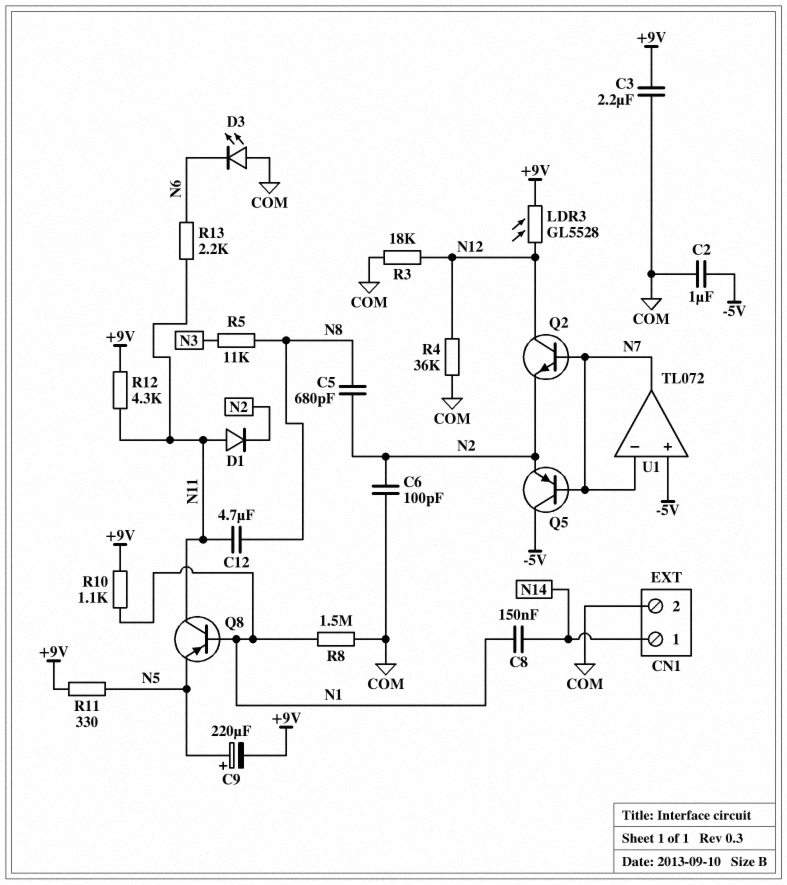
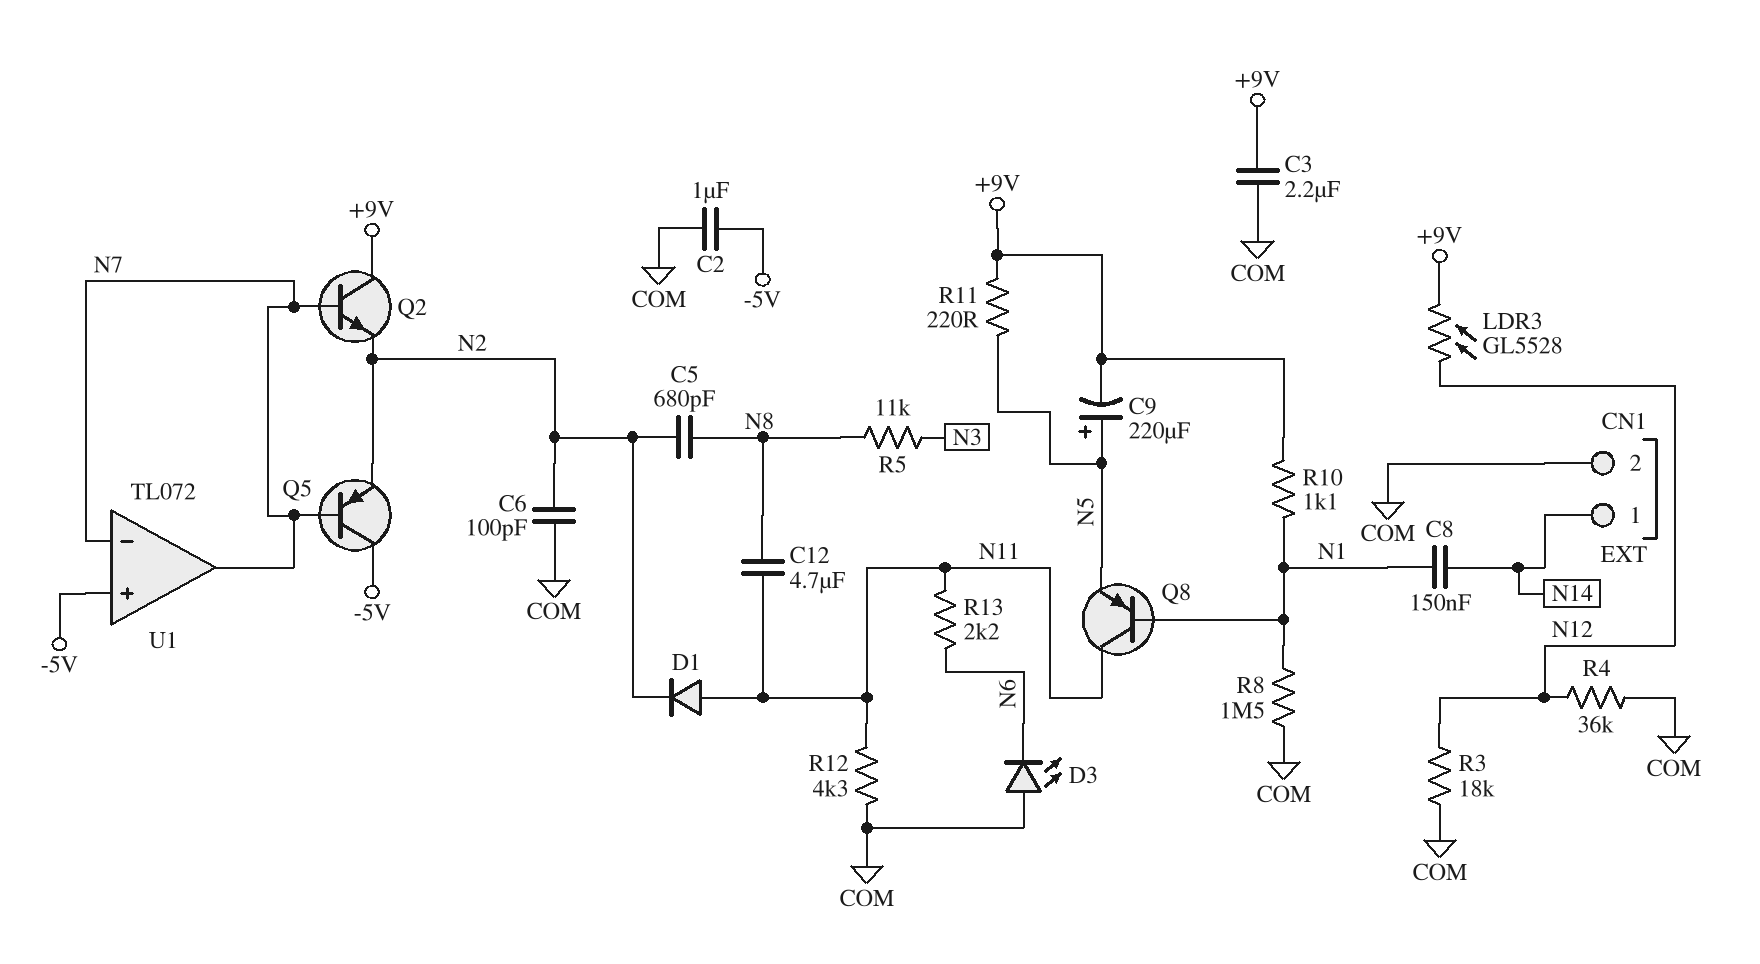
Q2: NPN (B N7, C N12, E N2) -> NPN (B N7, C +9V, E N2)
R11: 330 (+9V, N5) -> 220 (+9V, N5)
R12: 4.3k (+9V, N11) -> 4.3k (COM, N11)

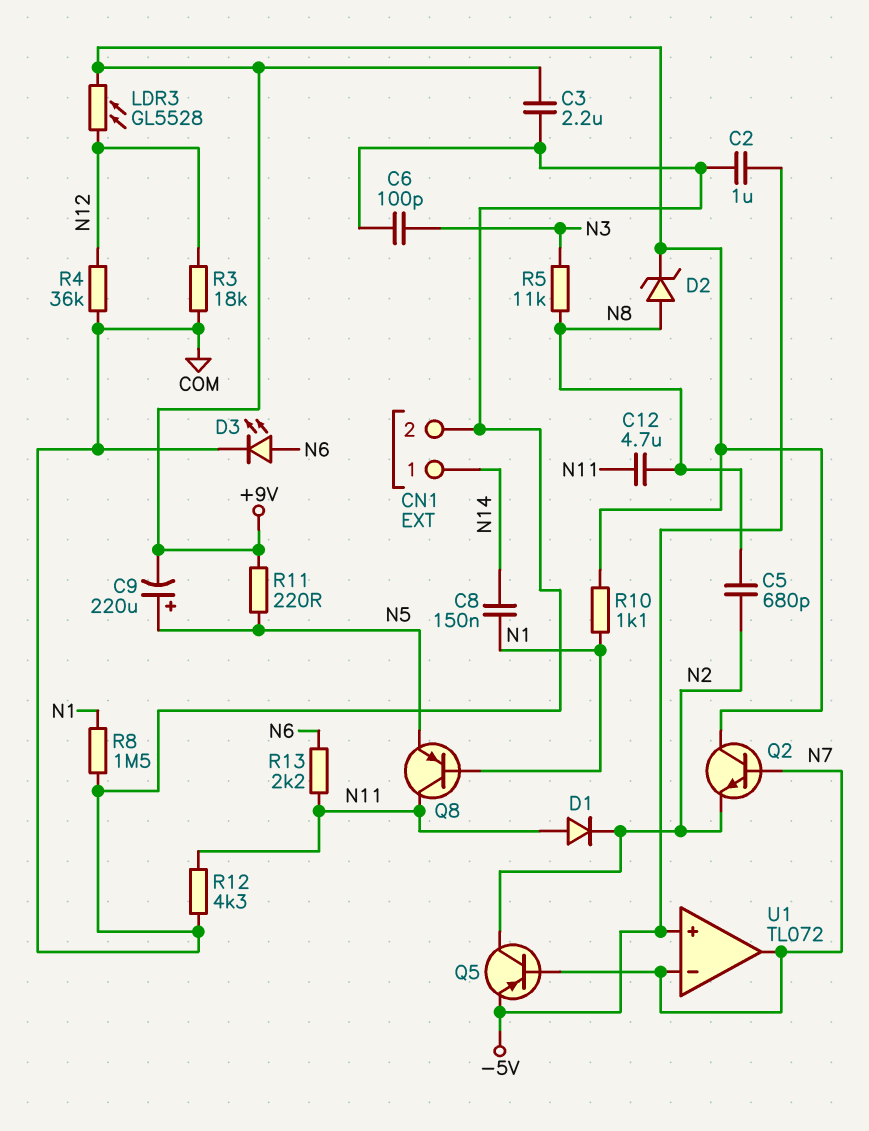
C6: 100pF (COM, N2) -> 100pF (COM, N3)
D2: none -> zener (A N8, K +9V)
D3: LED (A COM, K N6) -> LED (A N6, K COM)
Q5: PNP (B N7, C -5V, E N2) -> PNP (B N7, C N2, E -5V)

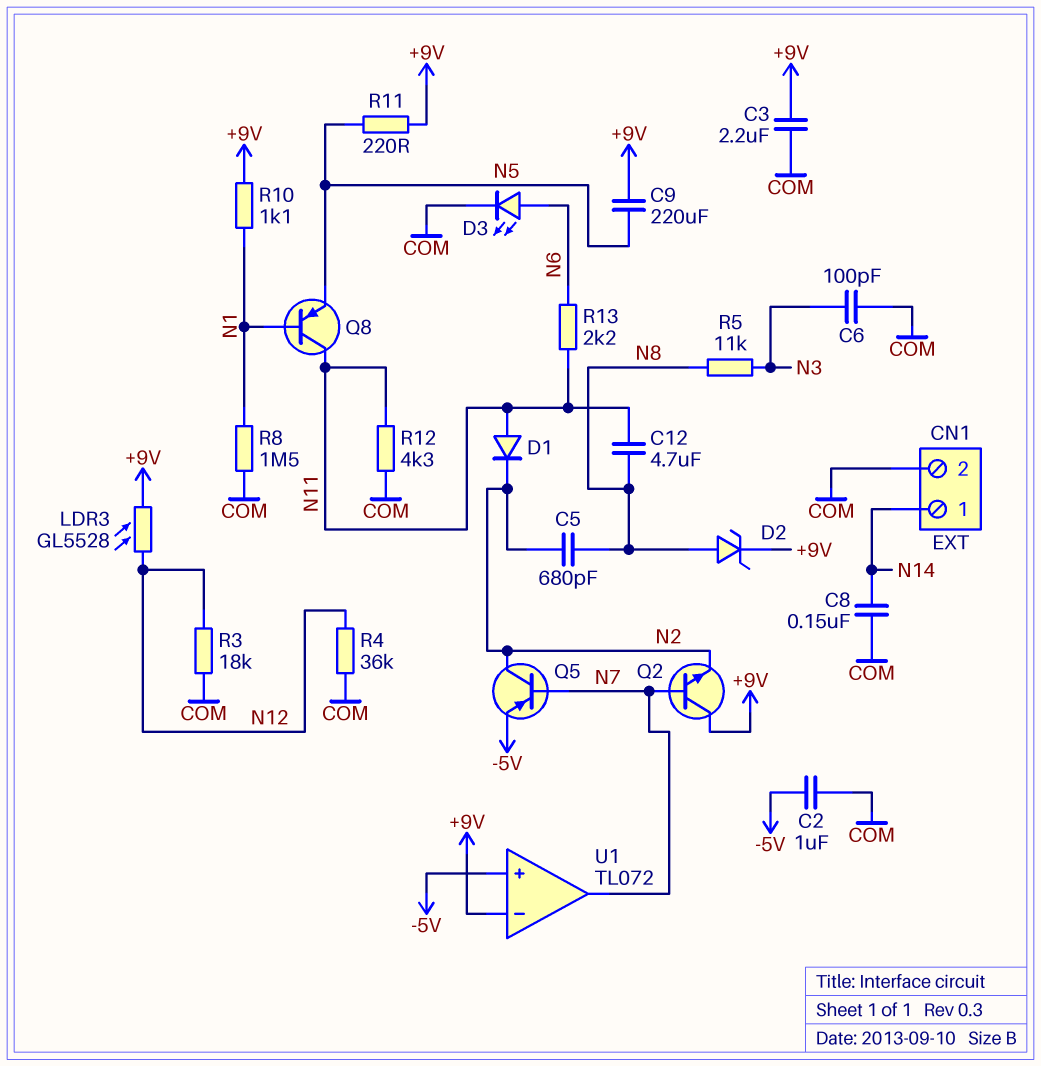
C8: 150nF (N1, N14) -> 150nF (COM, N14)
C9: 220uF (plus N5, minus +9V) -> 220uF (+9V, N5)
U1 pin in-: N7 -> +9V

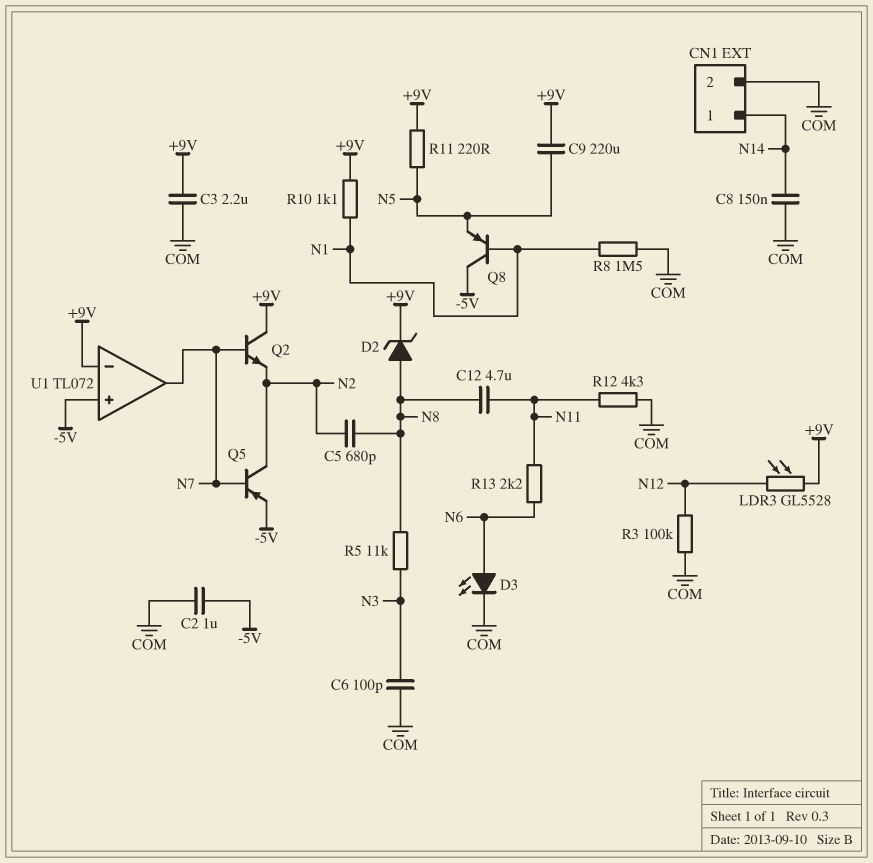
D1: diode (A N11, K N2) -> none
Q8: PNP (B N1, C N11, E N5) -> PNP (B N1, C -5V, E N5)
R3: 18k (COM, N12) -> 100k (COM, N12)
R4: 36k (COM, N12) -> none

